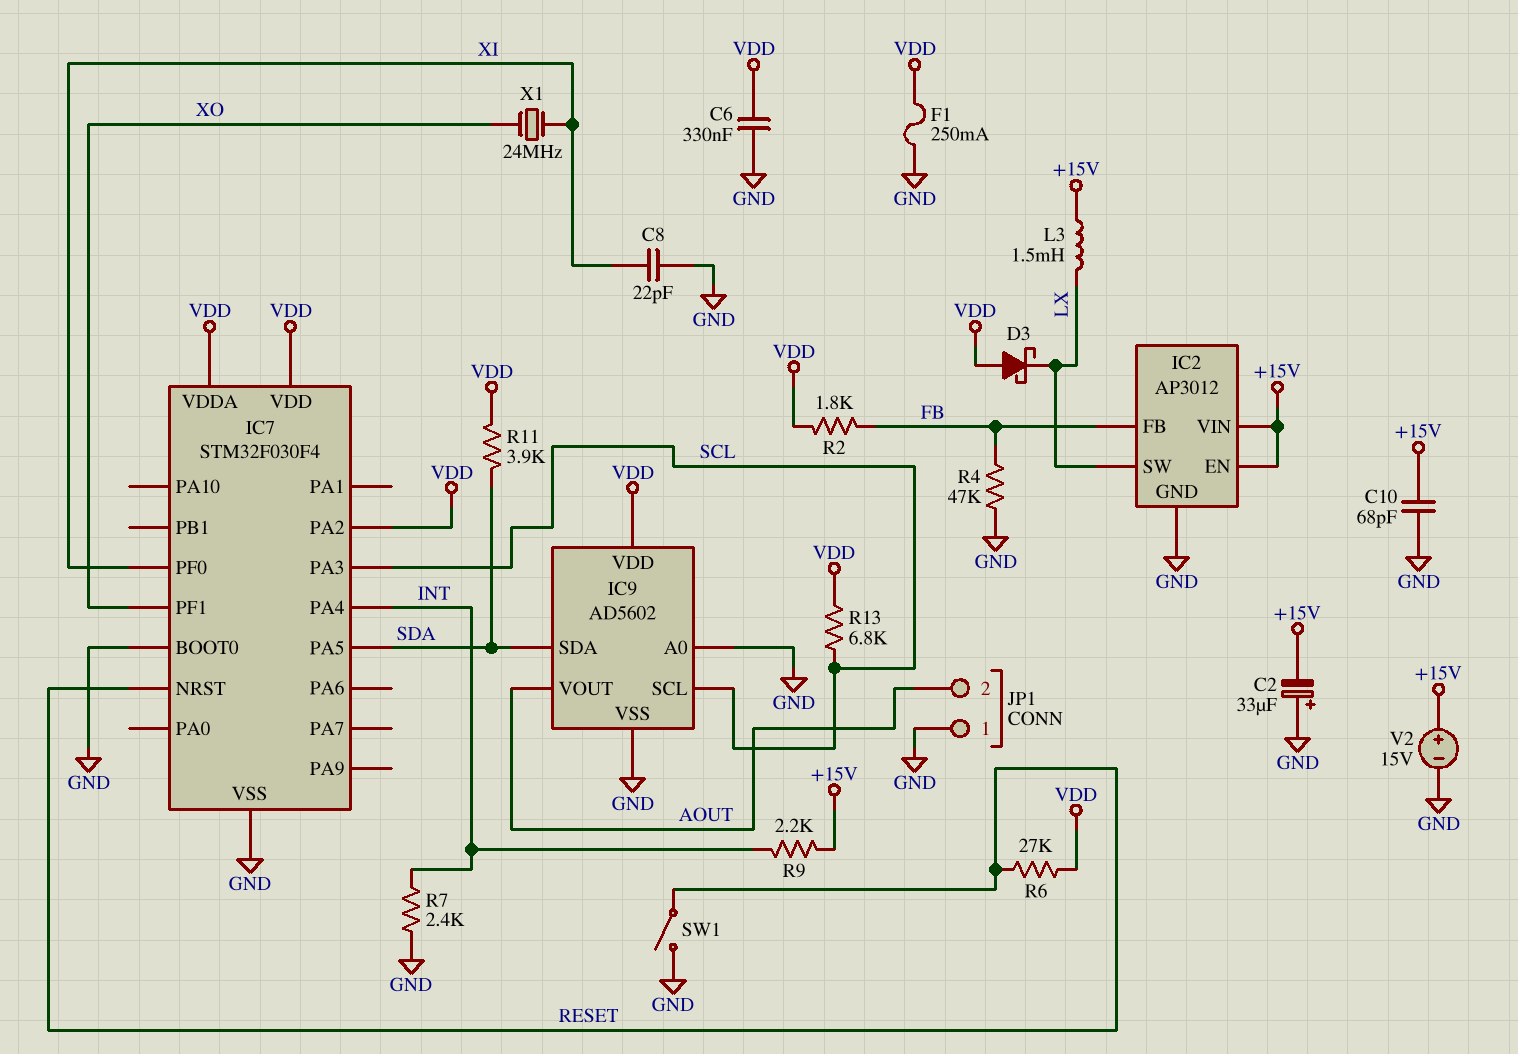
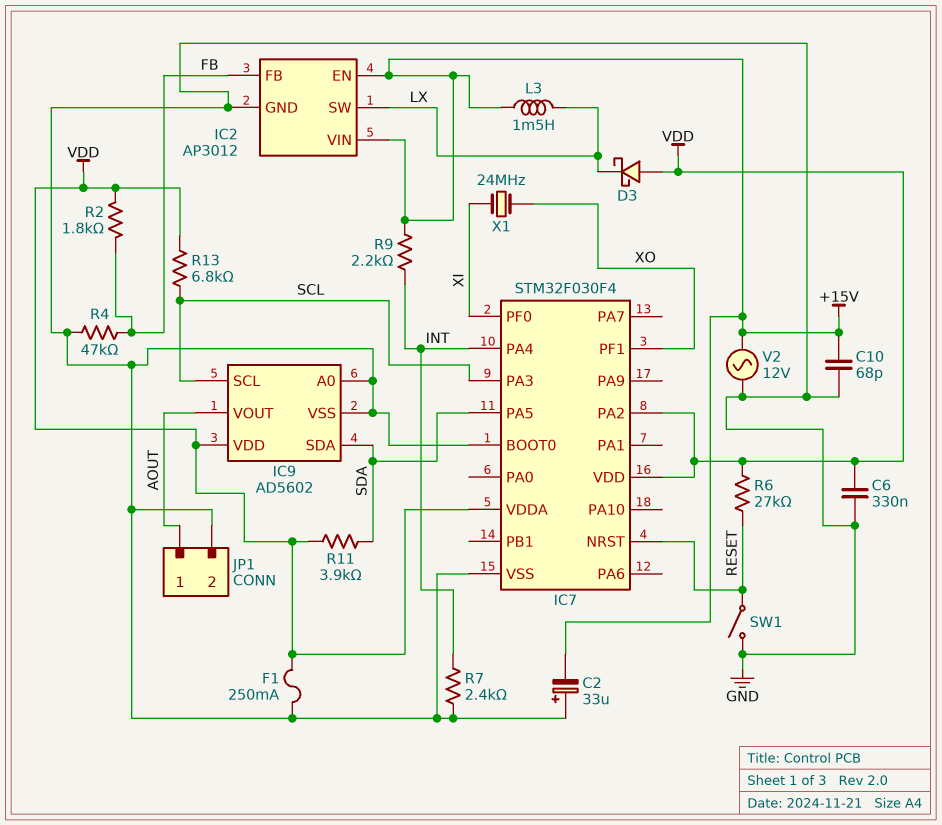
C8: 22pF (GND, XI) -> none
JP1 pin 1: GND -> AOUT
JP1 pin 2: AOUT -> GND
V2: 15V (plus +15V, minus GND) -> AC 12V (+15V, GND)

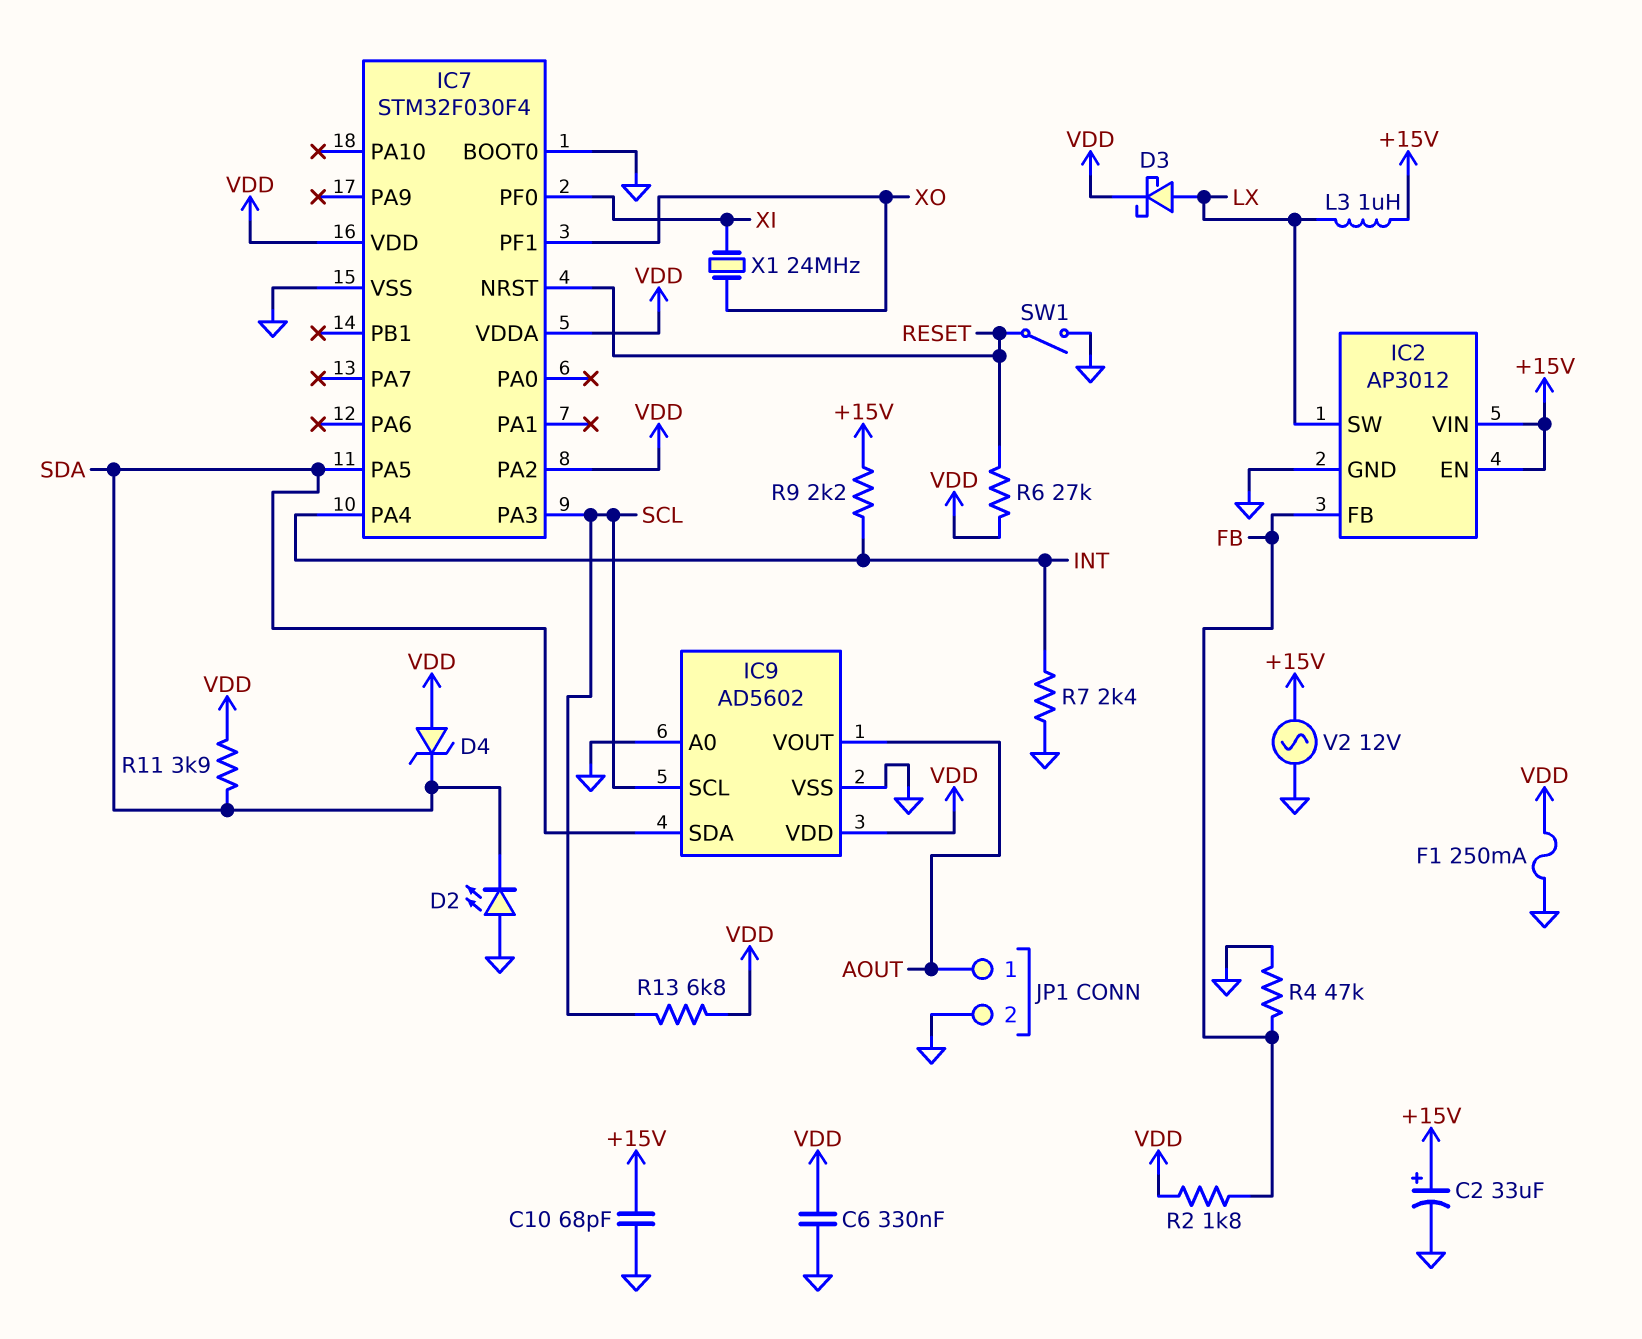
C2: 33uF (plus GND, minus +15V) -> 33uF (plus +15V, minus GND)
D2: none -> LED (A GND, K SDA)
D3: schottky (A VDD, K LX) -> schottky (A LX, K VDD)
D4: none -> zener (A VDD, K SDA)
L3: 1.5mH (+15V, LX) -> 1uH (+15V, LX)

